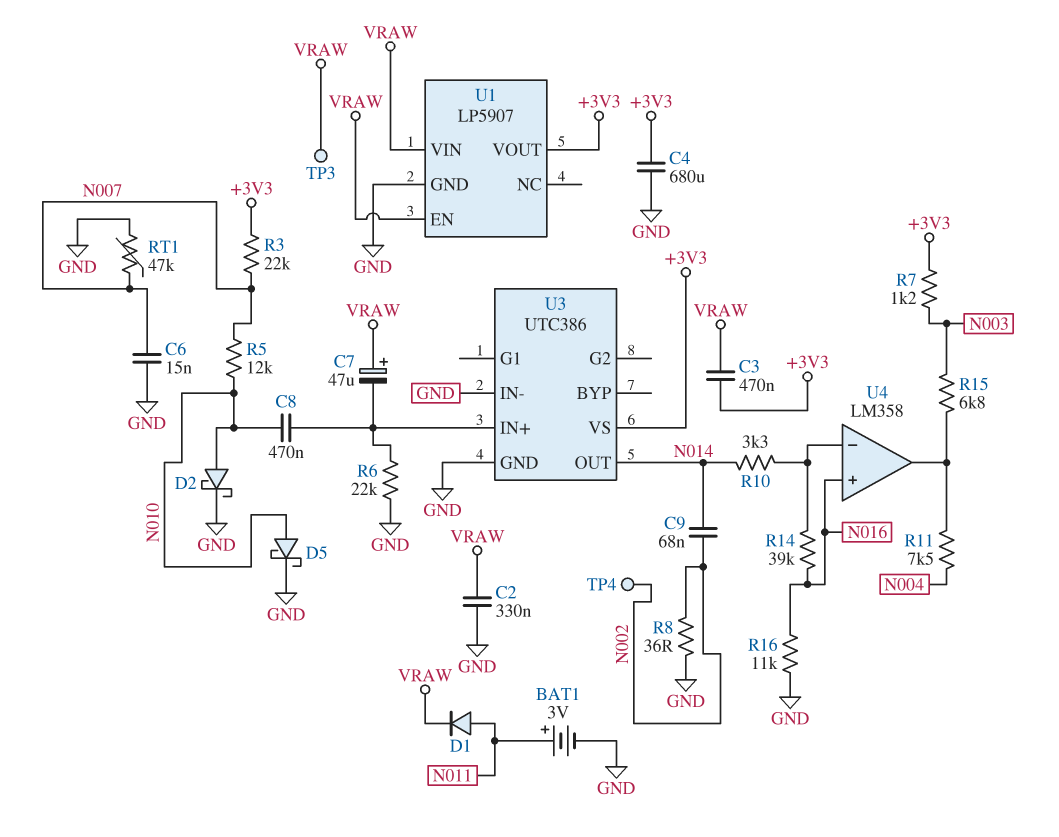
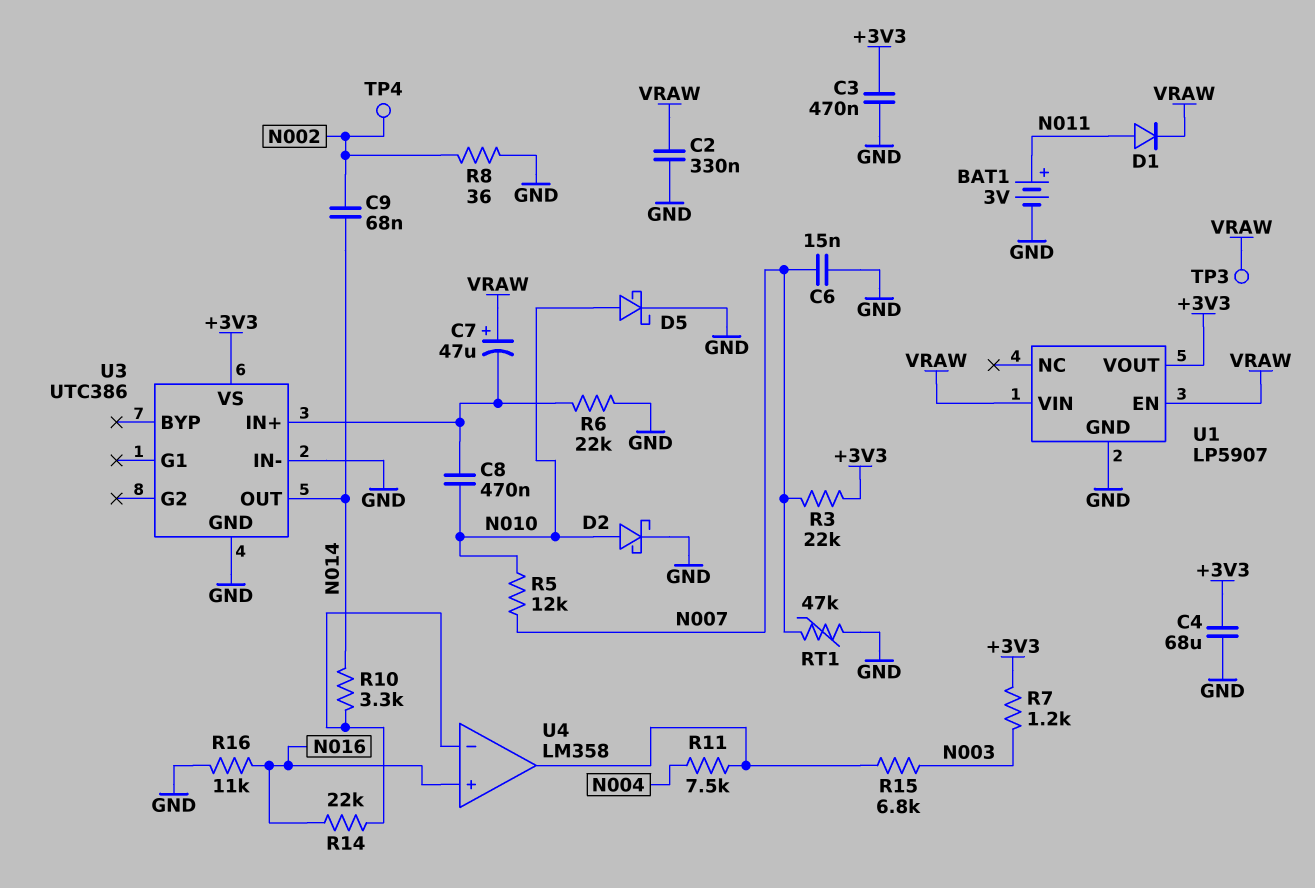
C3: 470nF (+3V3, VRAW) -> 470nF (+3V3, GND)
C4: 680uF (+3V3, GND) -> 68uF (+3V3, GND)
R14: 39k (N016, U4/in-) -> 22k (N016, U4/in-)

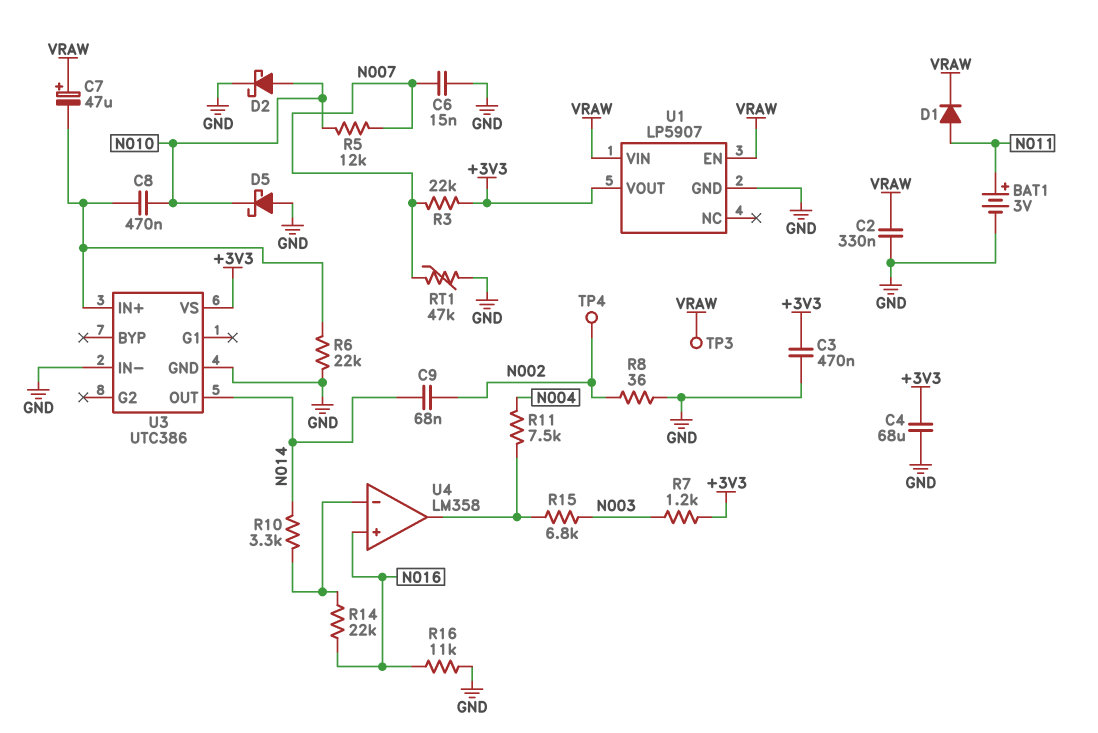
D5: schottky (A N010, K GND) -> schottky (A GND, K N010)

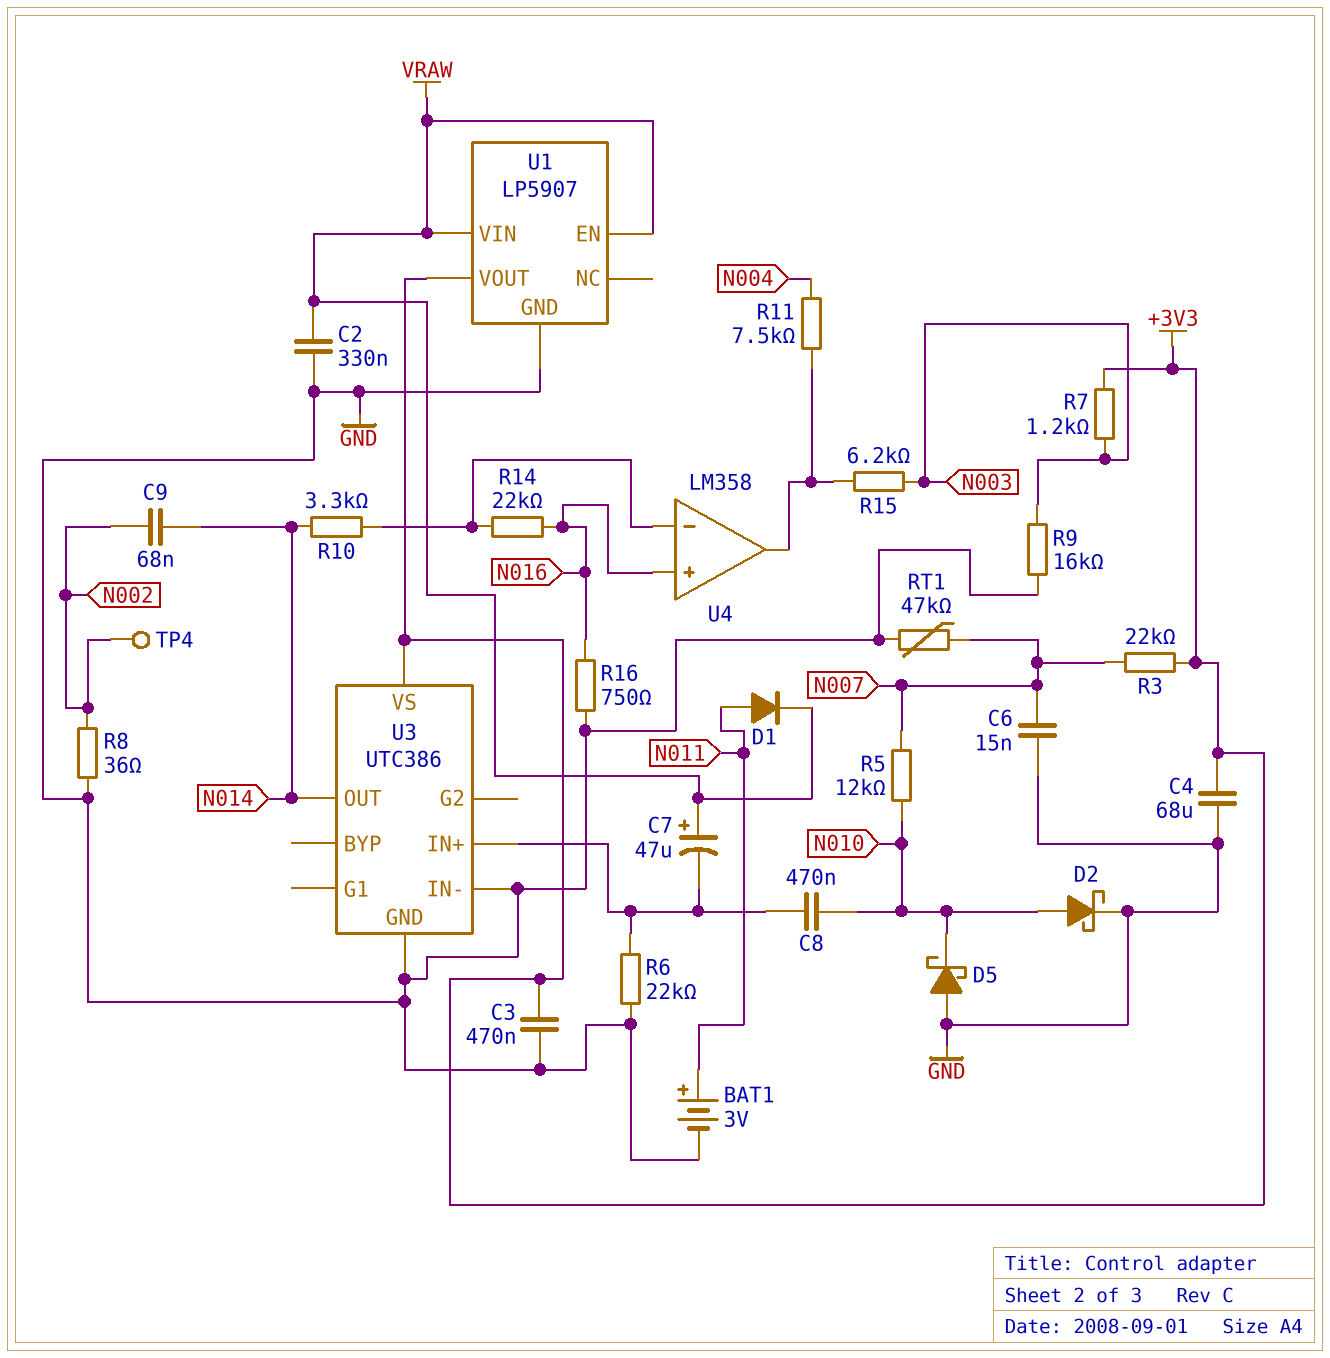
R9: none -> 16k (GND, N003)
R15: 6.8k (N003, U4/out) -> 6.2k (N003, U4/out)
R16: 11k (GND, N016) -> 750 (GND, N016)
TP3: test point (VRAW) -> none

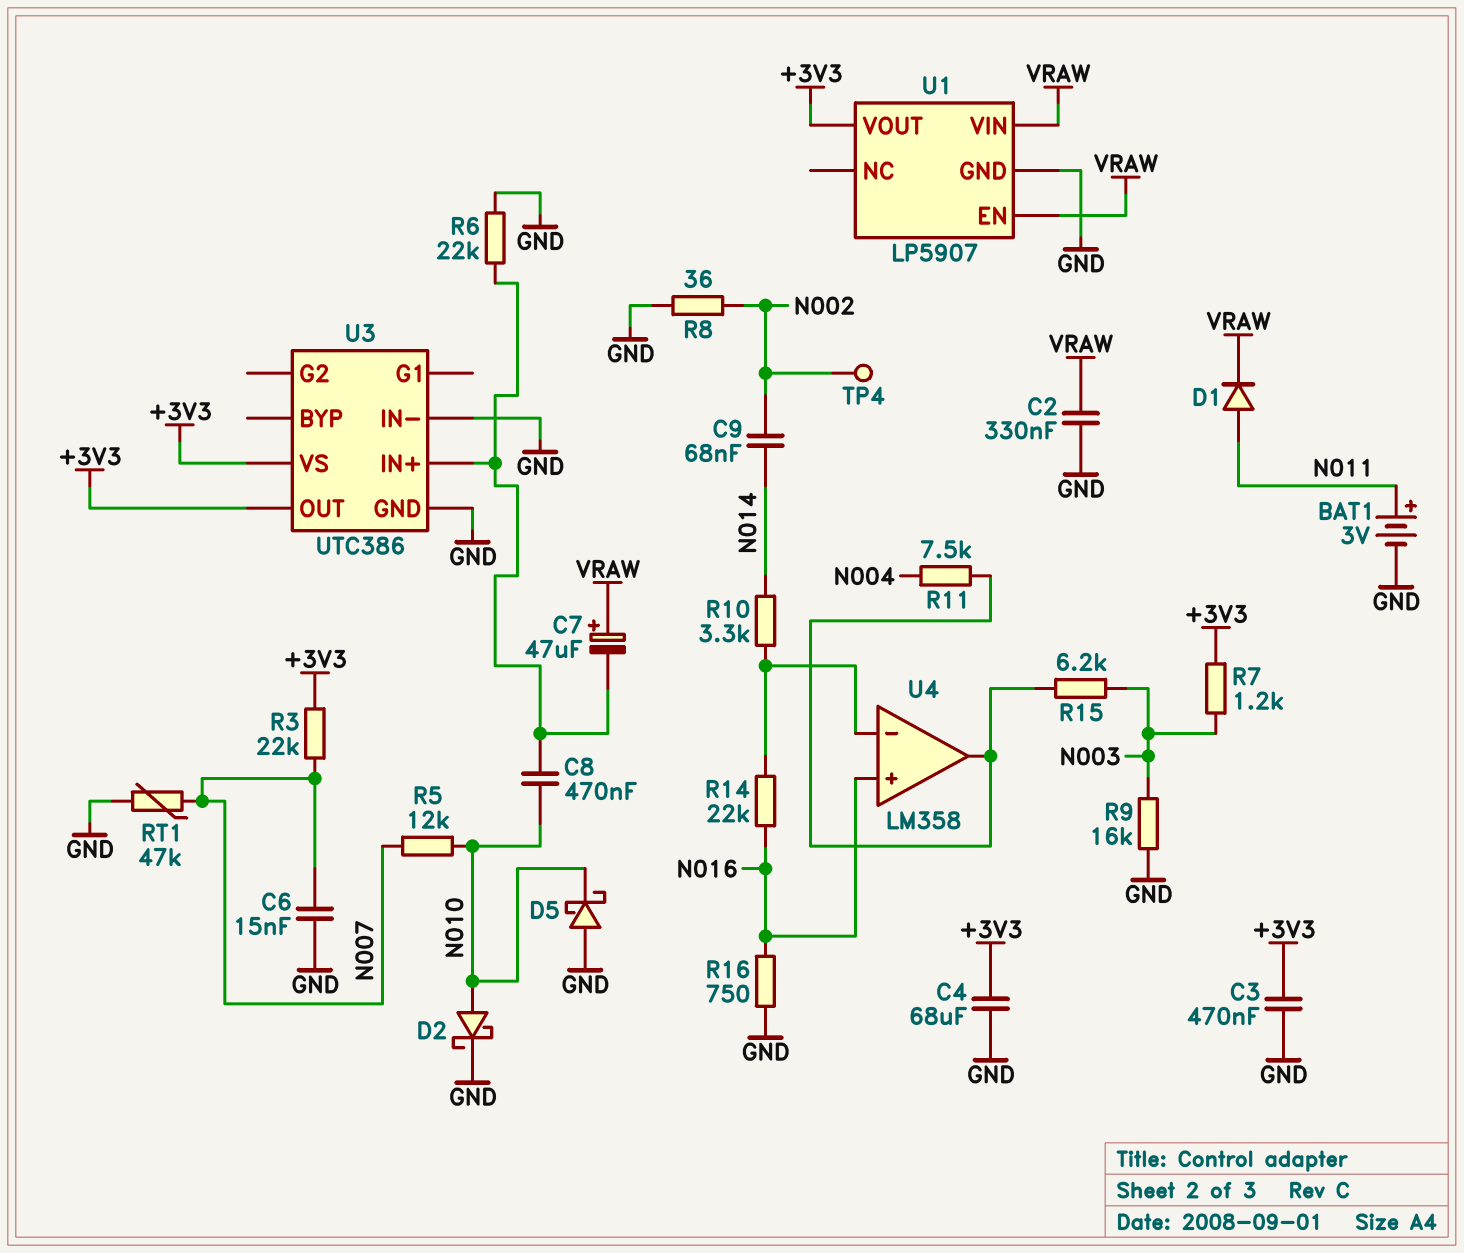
U3 pin OUT: N014 -> +3V3

